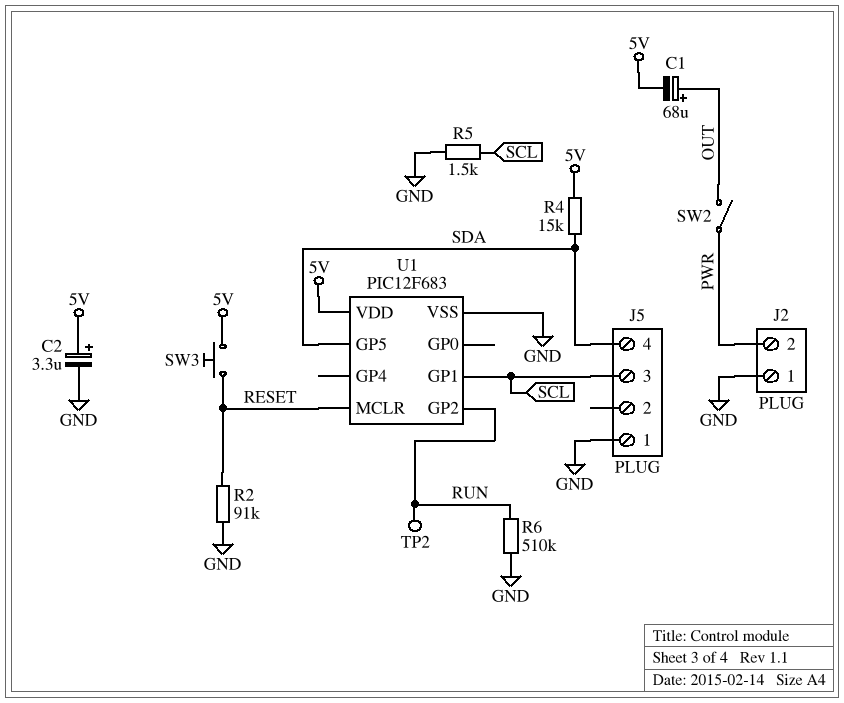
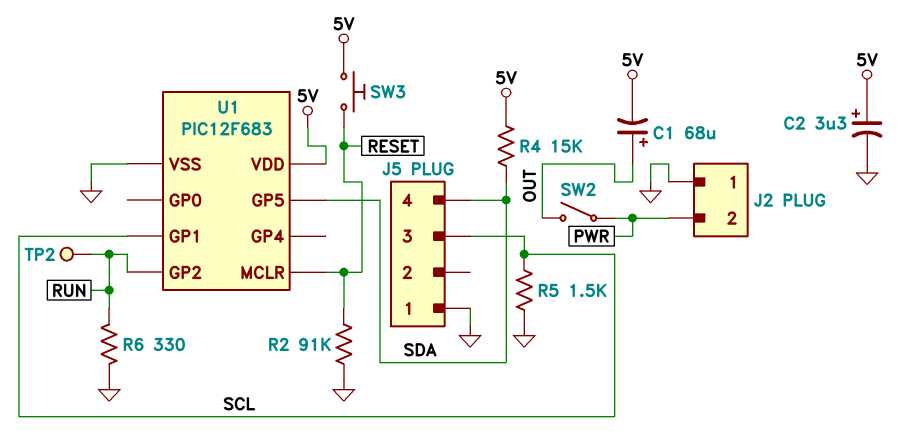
R6: 510k (GND, RUN) -> 330 (GND, RUN)

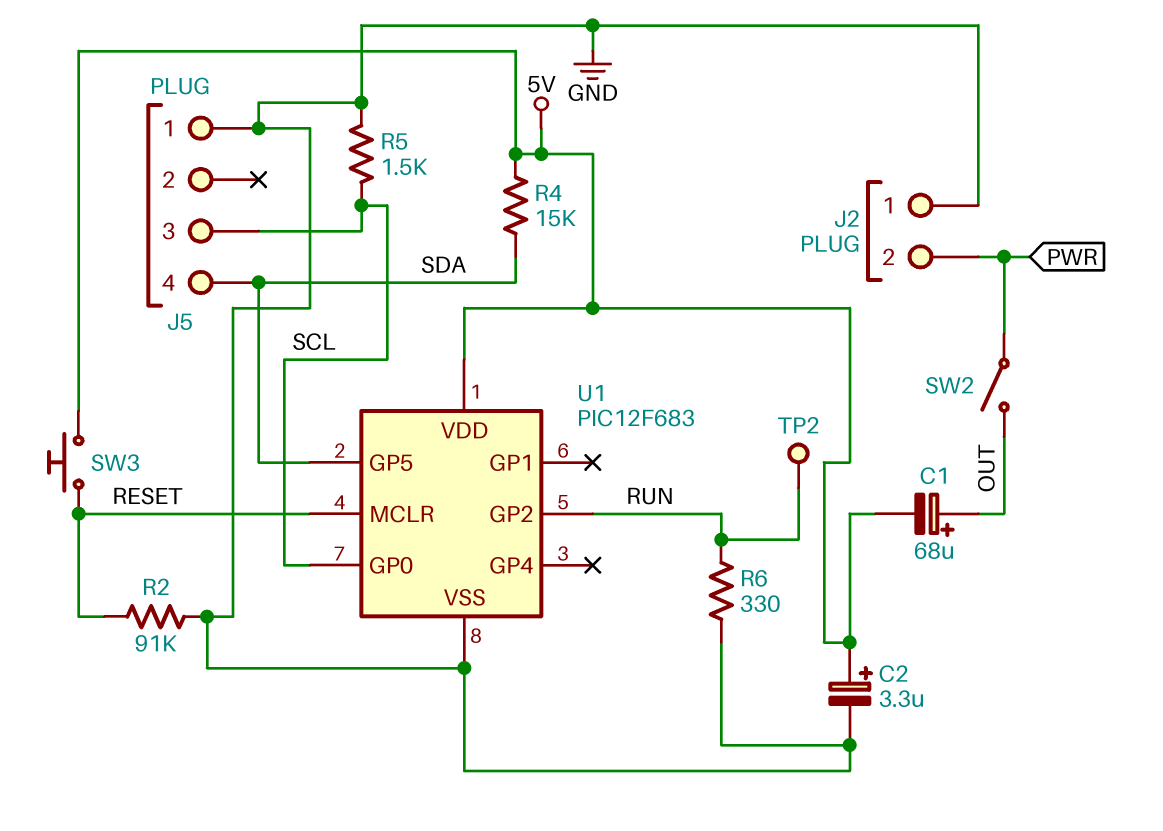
U1 pin GP0: none -> SCL
U1 pin GP1: SCL -> none

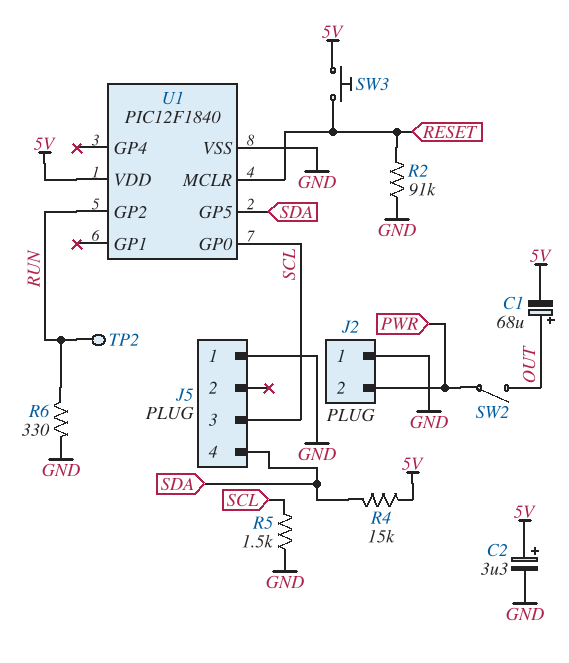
U1: PIC12F683 -> PIC12F1840

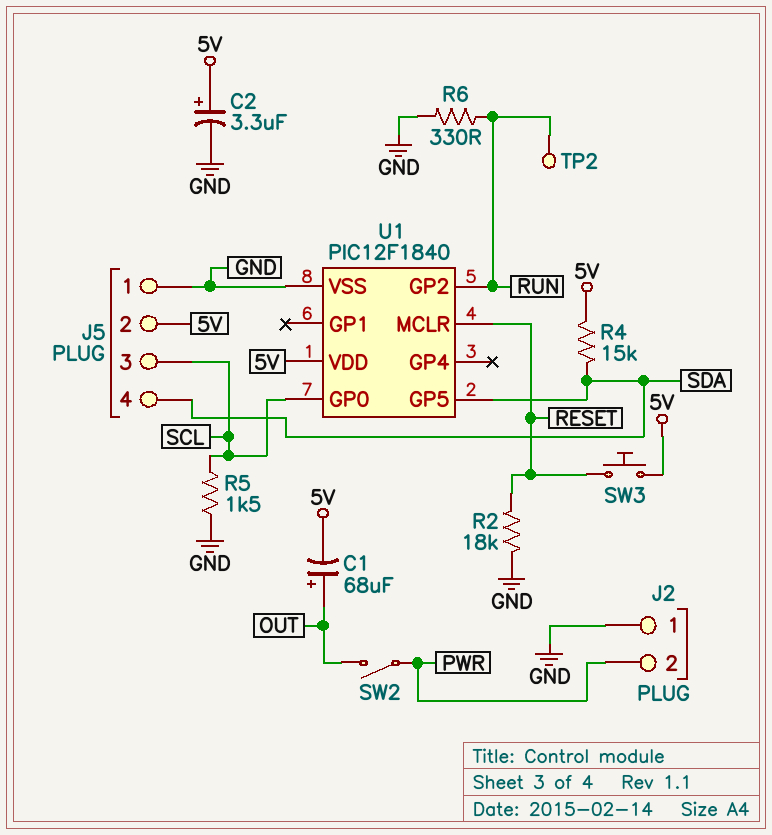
J5 pin 2: none -> 5V
R2: 91k (GND, RESET) -> 18k (GND, RESET)

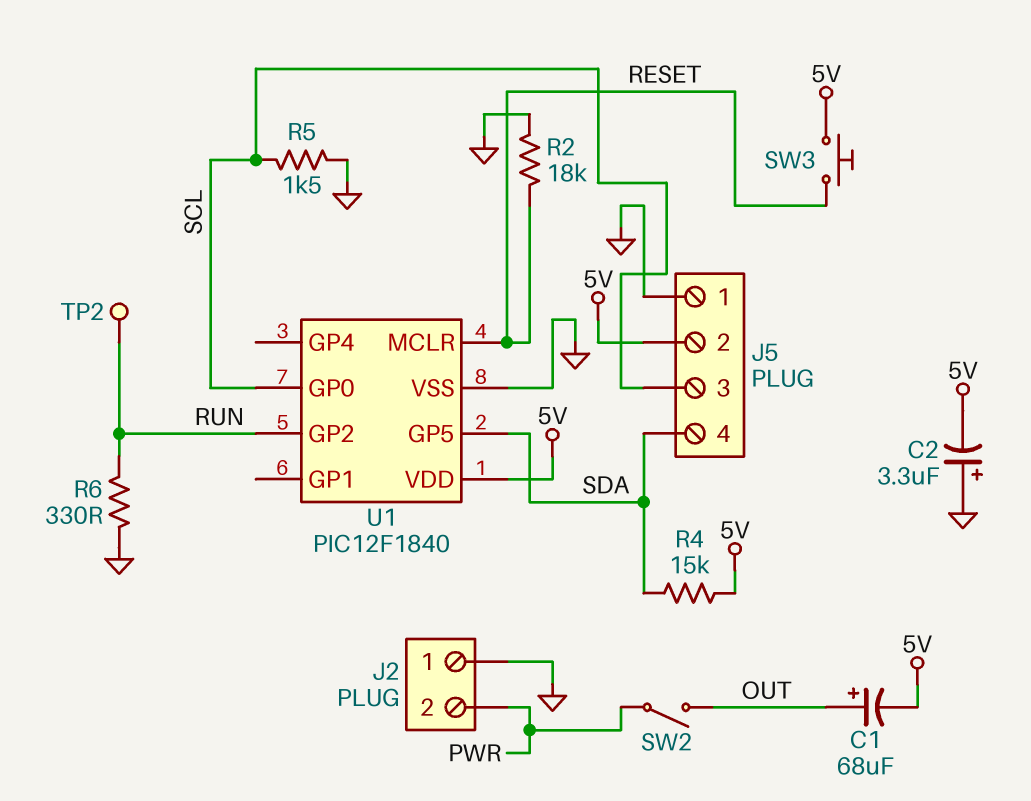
C2: 3.3uF (plus 5V, minus GND) -> 3.3uF (plus GND, minus 5V)

